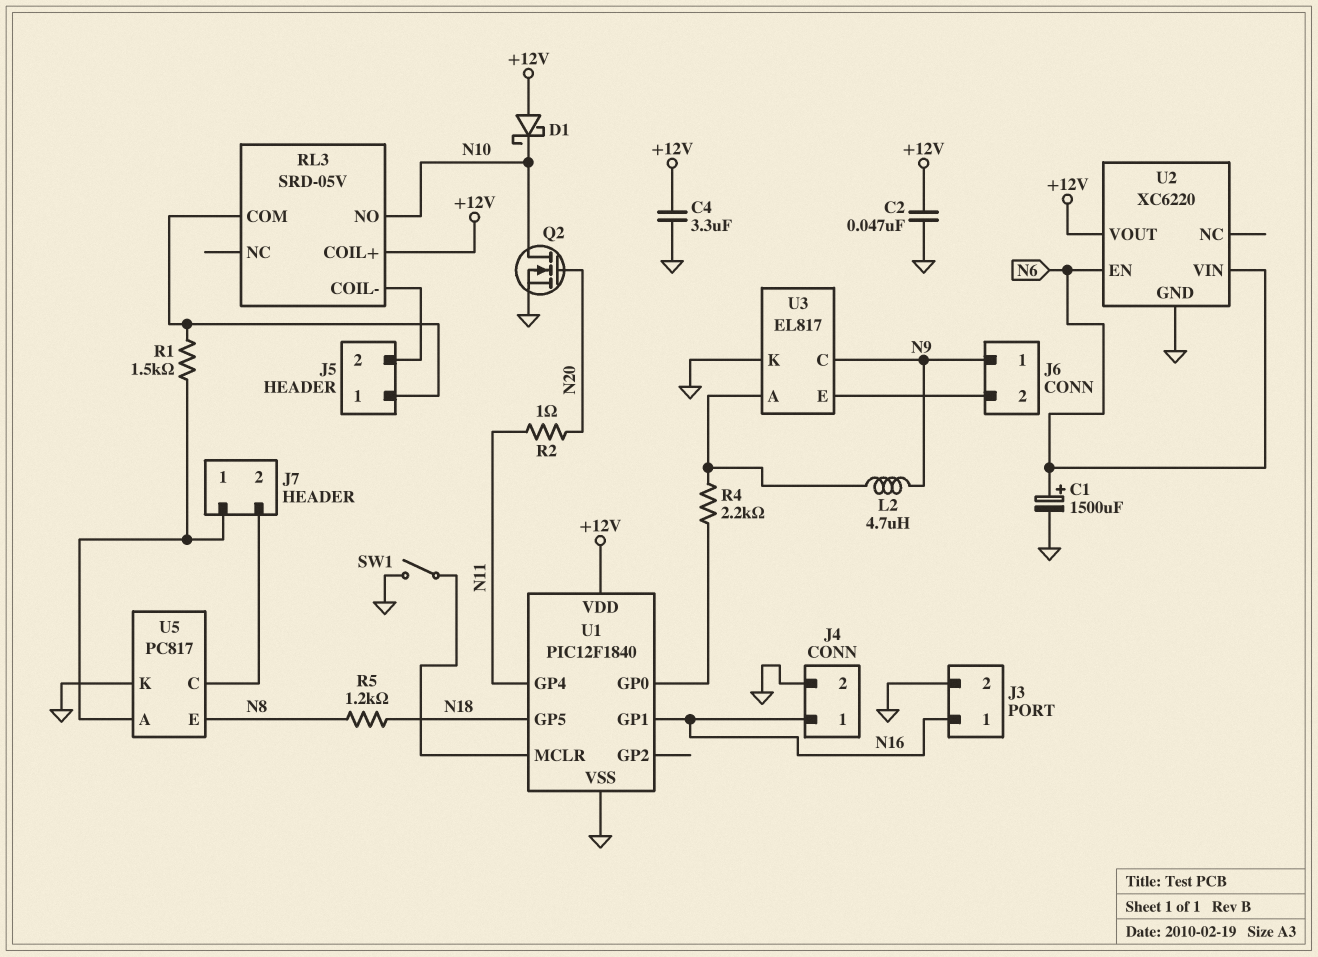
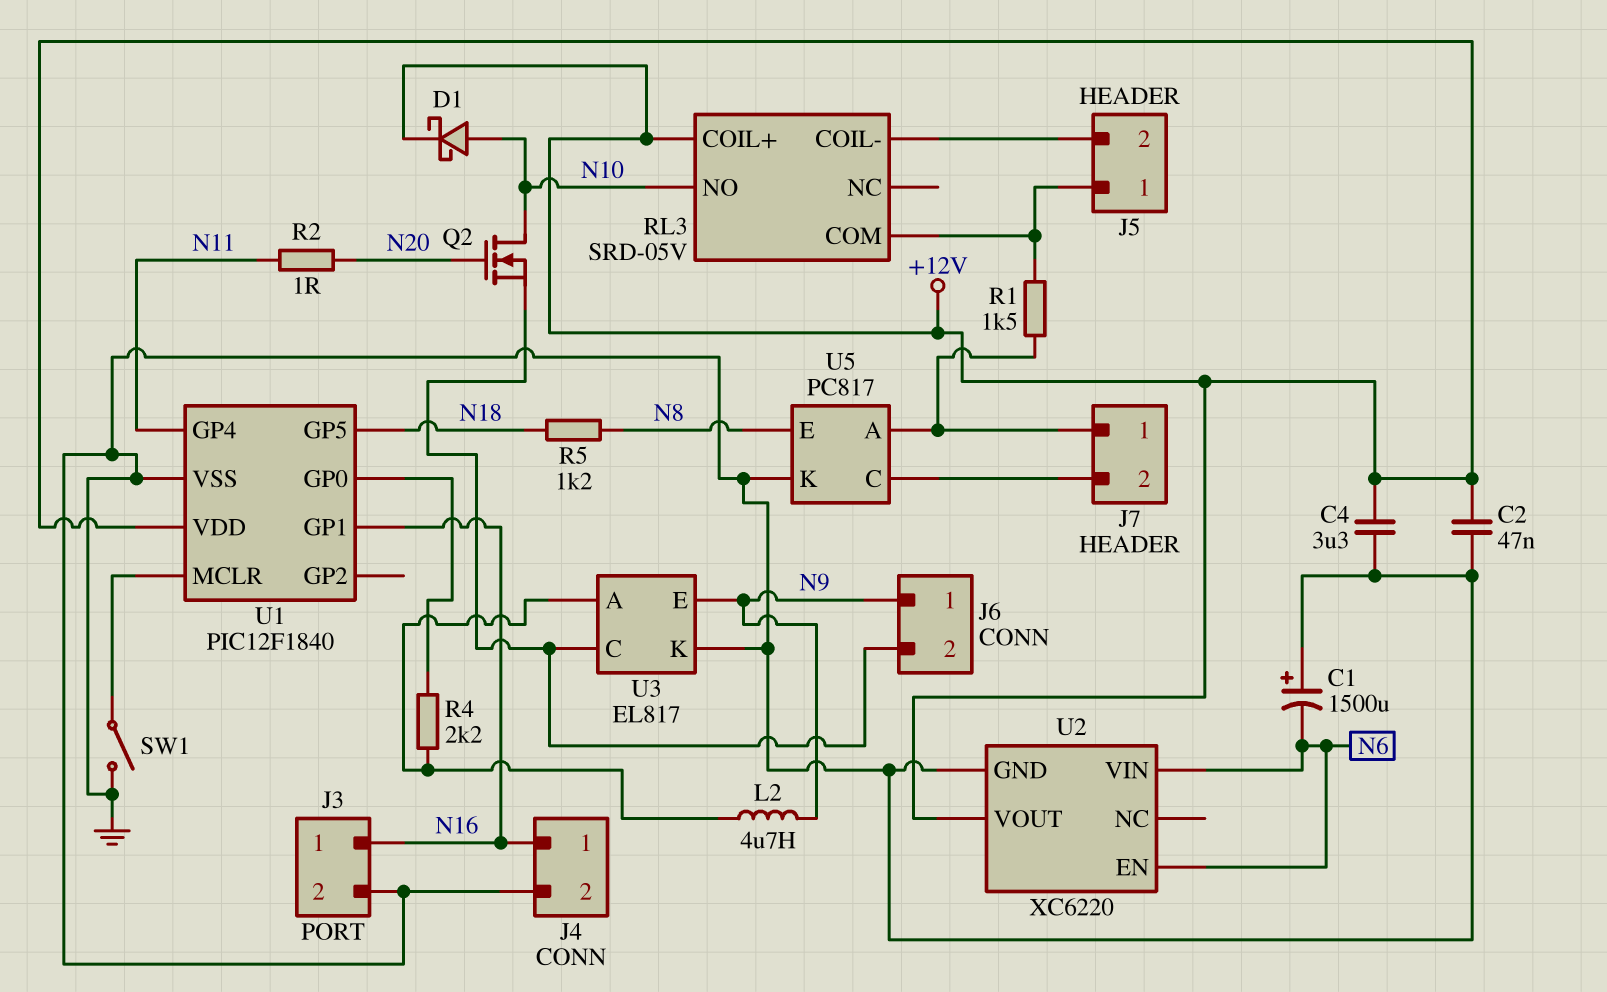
C1: 1500uF (plus N6, minus GND) -> 1500uF (plus GND, minus N6)
D1: schottky (A +12V, K N10) -> schottky (A N10, K +12V)
Q2: NMOS (G N20, D N10, S GND) -> NMOS (G N20, D N10, S J6/2)
U3 pin C: N9 -> J6/2
U3 pin E: J6/2 -> N9

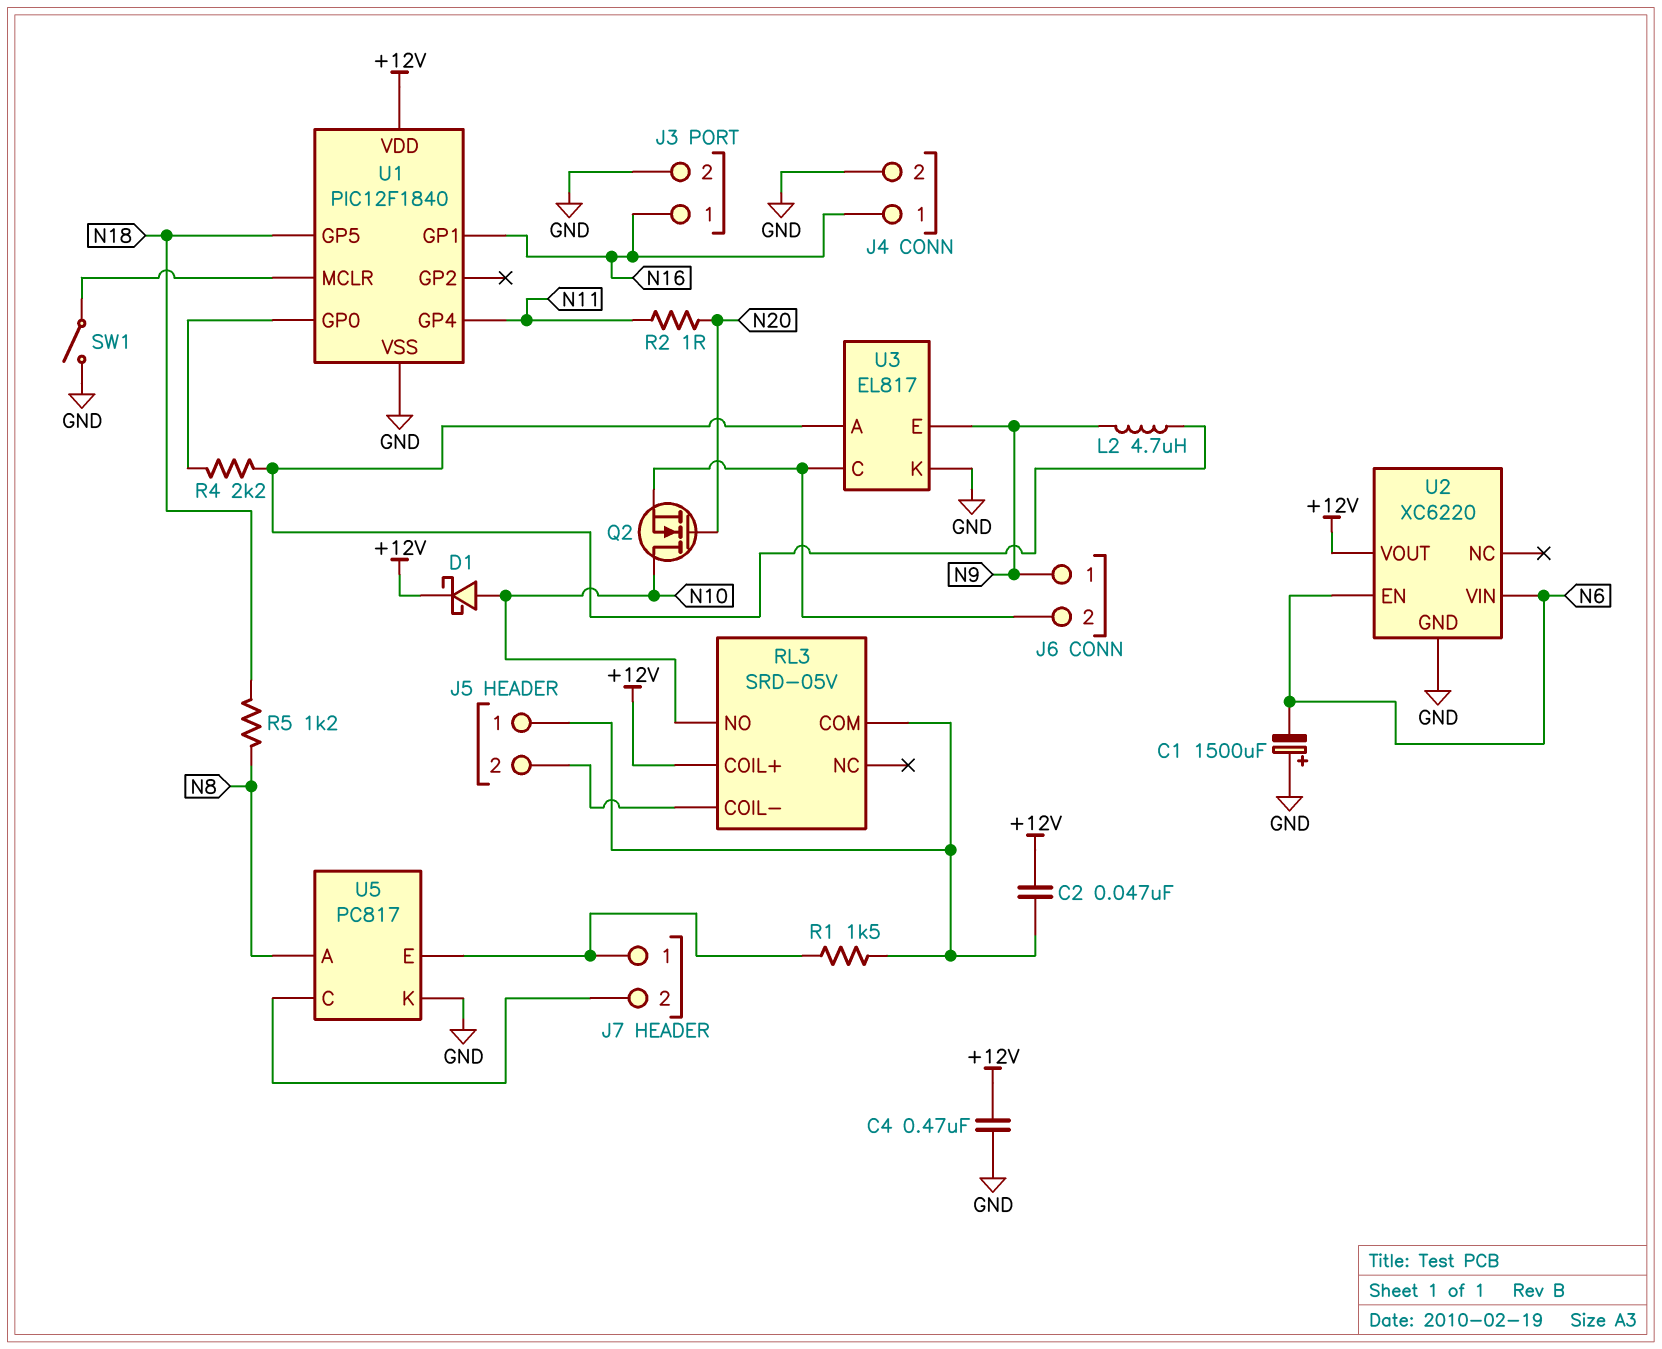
C2: 47nF (+12V, GND) -> 47nF (+12V, J5/1)
C4: 3.3uF (+12V, GND) -> 470nF (+12V, GND)
U5 pin A: J7/1 -> N8
U5 pin E: N8 -> J7/1

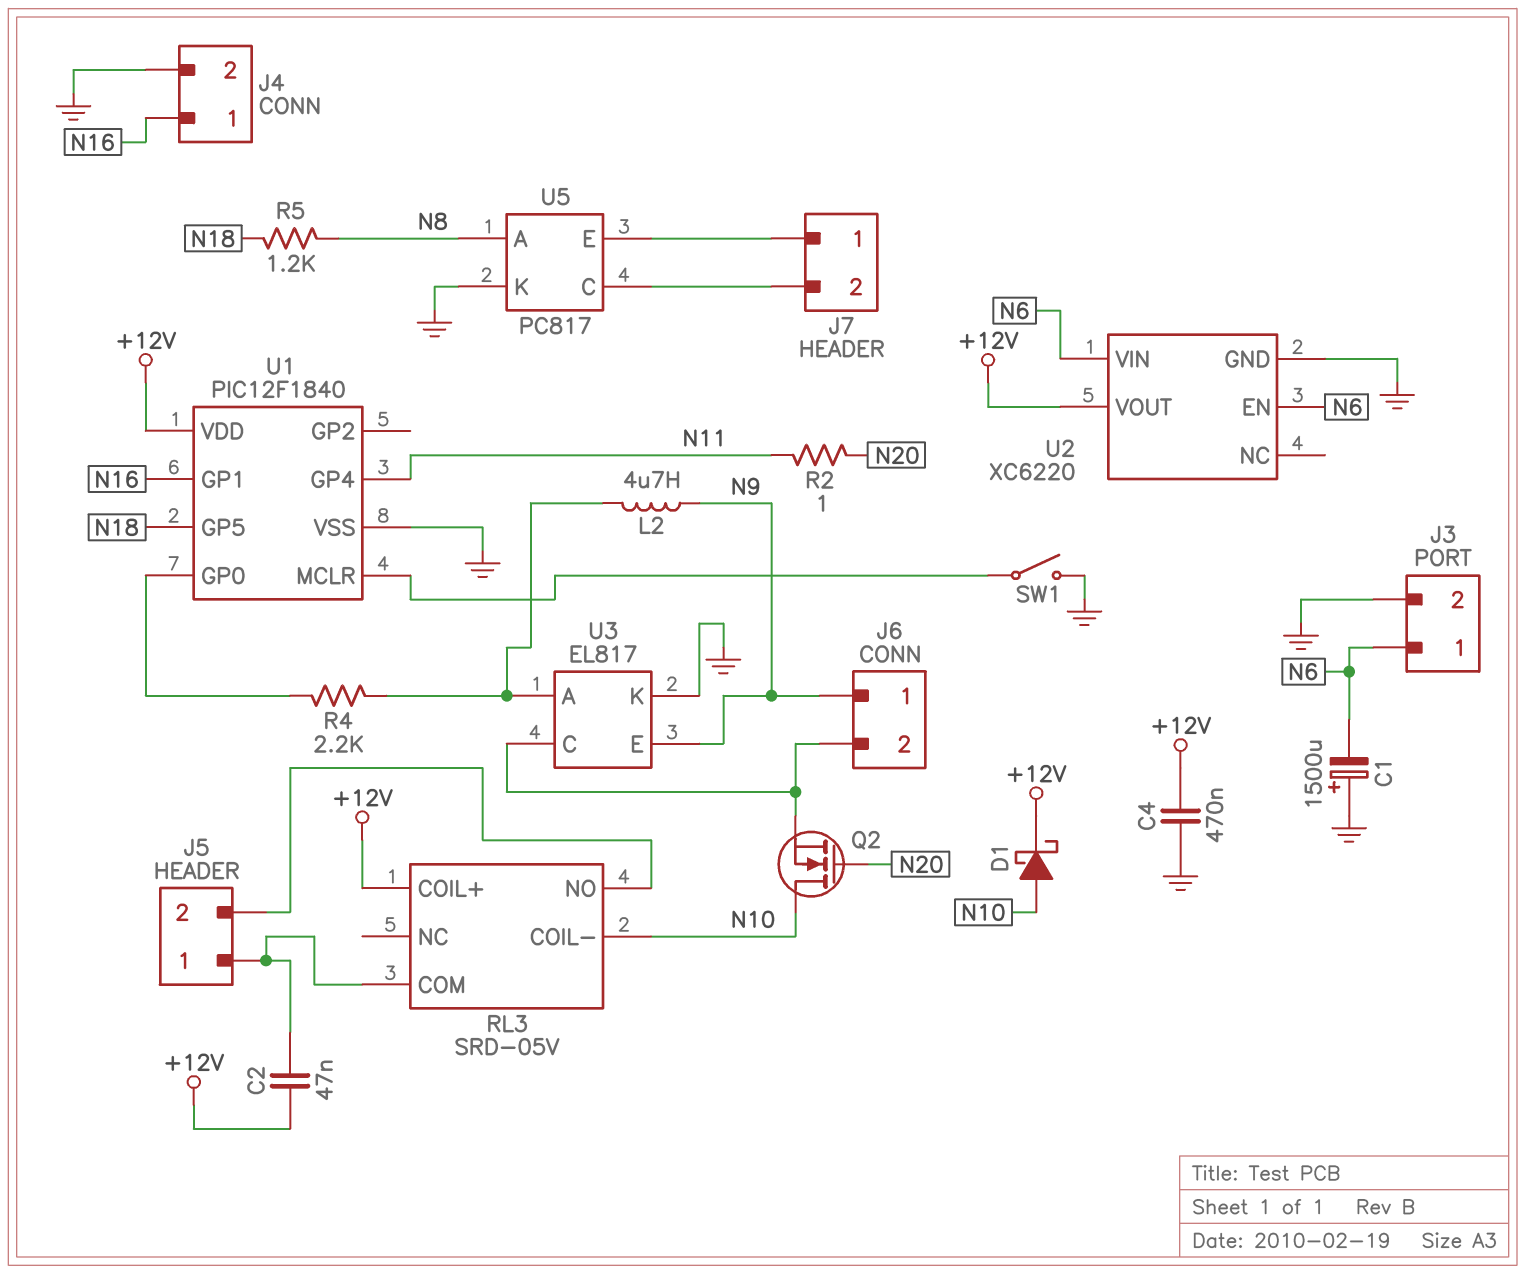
J3 pin 1: N16 -> N6
R1: 1.5k (J5/1, J7/1) -> none
RL3 pin COIL-: J5/2 -> N10
RL3 pin NO: N10 -> J5/2

